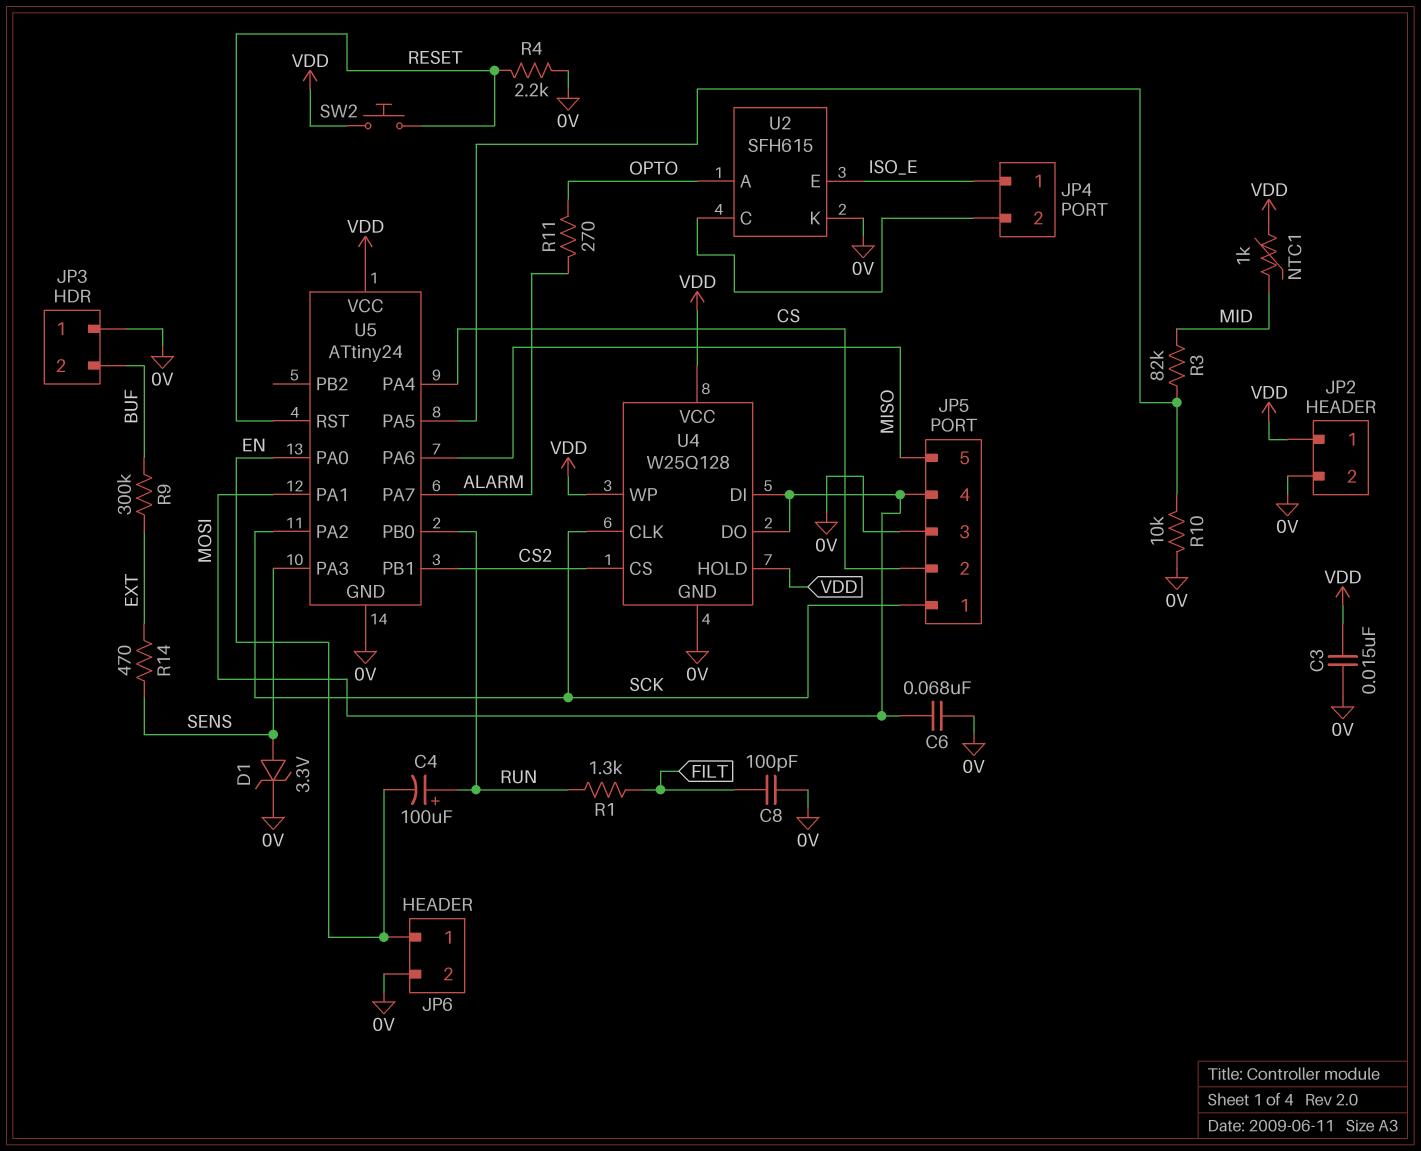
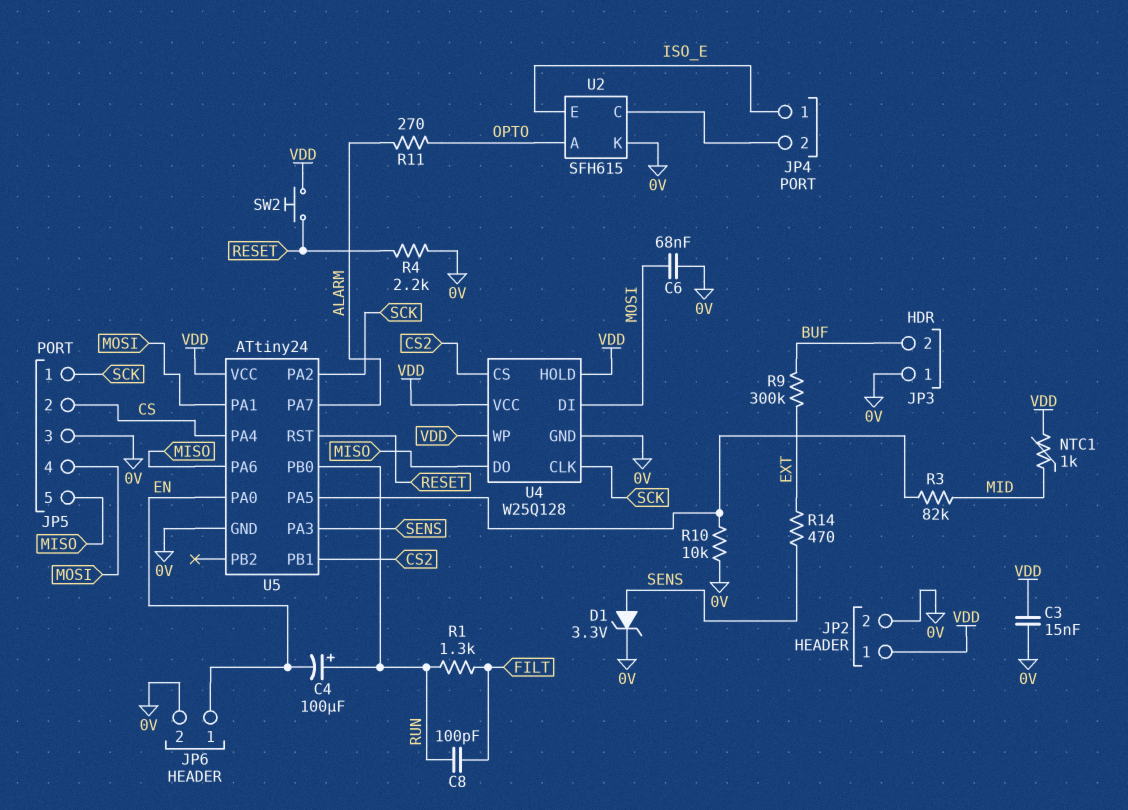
C8: 100pF (0V, FILT) -> 100pF (FILT, RUN)
U4 pin DO: MOSI -> MISO

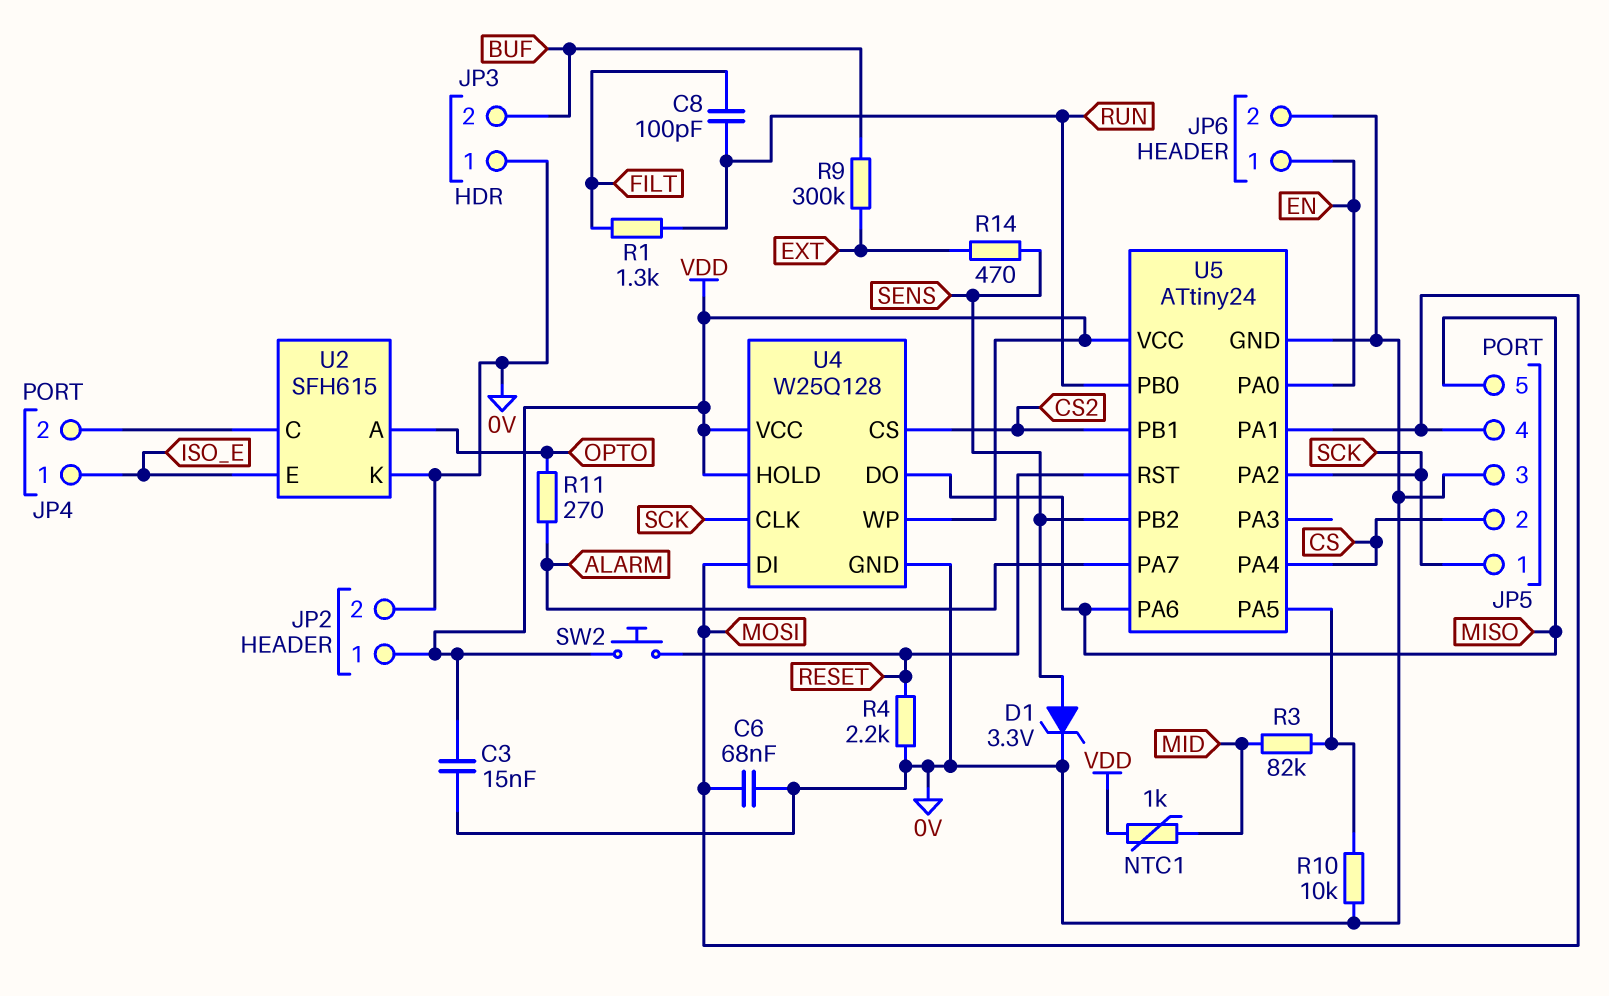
C4: 100uF (plus RUN, minus EN) -> none
U5 pin PA3: SENS -> none
U5 pin PB2: none -> SENS

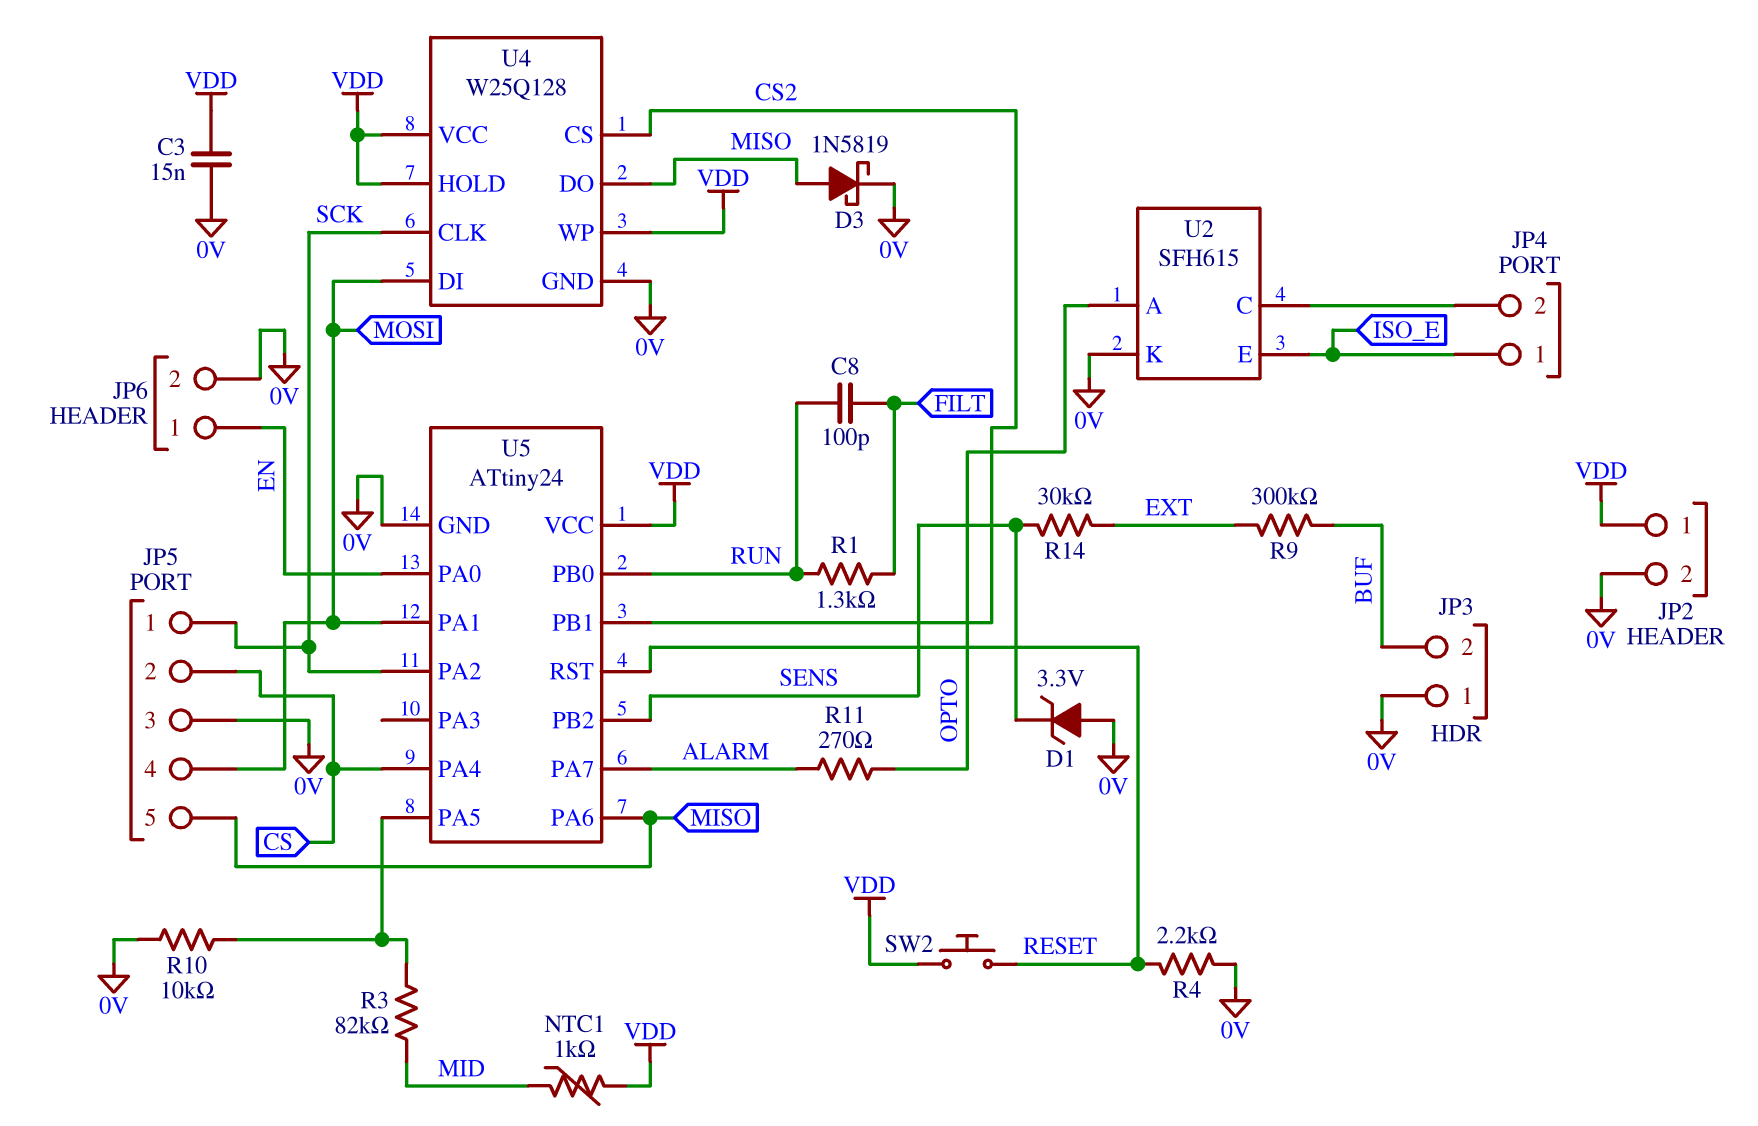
C6: 68nF (0V, MOSI) -> none
D1: zener 3.3V (A SENS, K 0V) -> zener 3.3V (A 0V, K SENS)
D3: none -> schottky 1N5819 (A MISO, K 0V)
R14: 470 (EXT, SENS) -> 30k (EXT, SENS)

